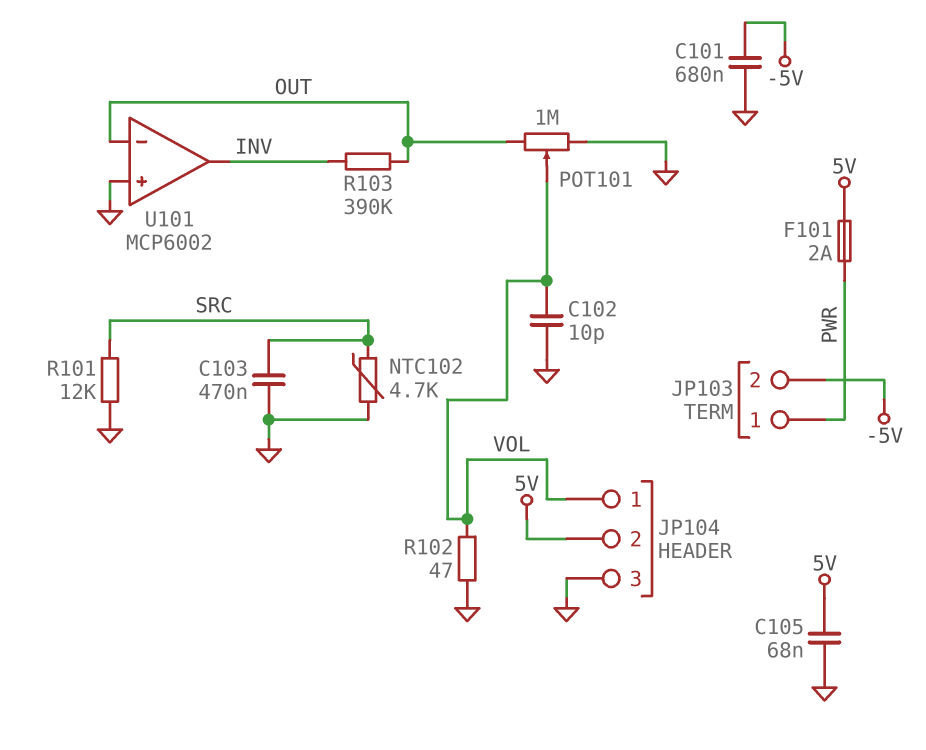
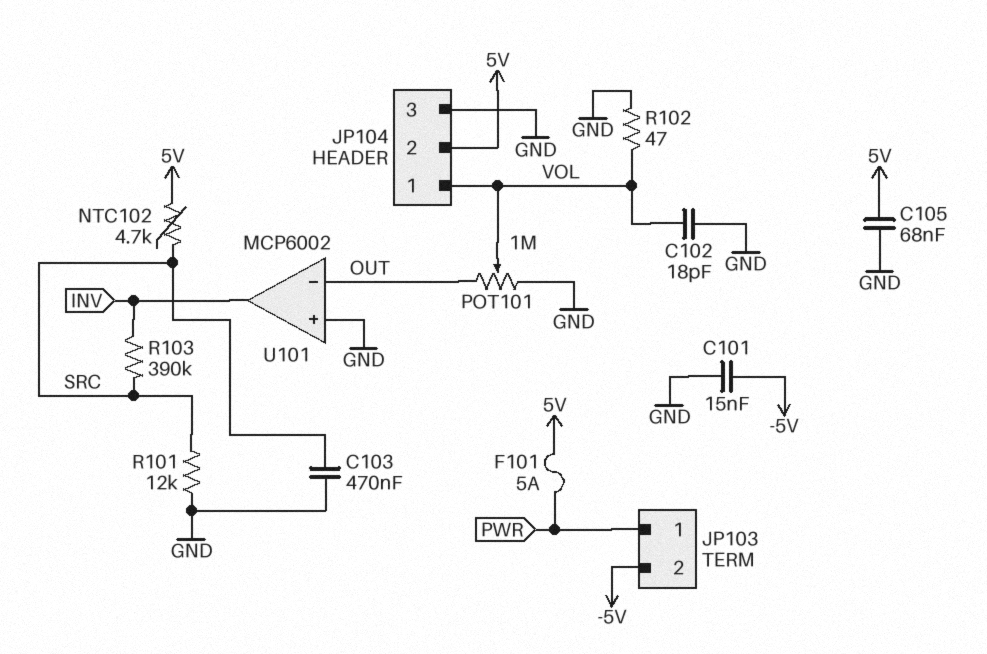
C101: 680nF (-5V, GND) -> 15nF (-5V, GND)
C102: 10pF (GND, VOL) -> 18pF (GND, VOL)
F101: 2A (5V, PWR) -> 5A (5V, PWR)
NTC102: 4.7k (GND, SRC) -> 4.7k (5V, SRC)
R103: 390k (INV, OUT) -> 390k (INV, SRC)

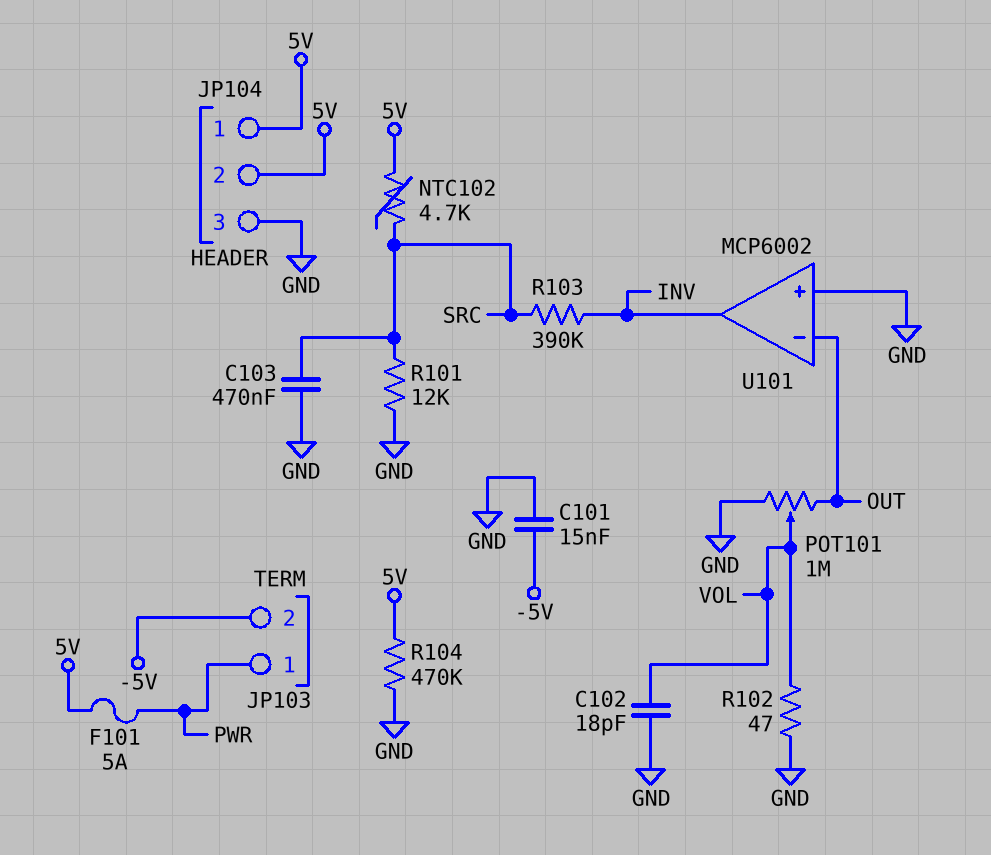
C105: 68nF (5V, GND) -> none
JP104 pin 1: VOL -> 5V
R104: none -> 470k (5V, GND)

